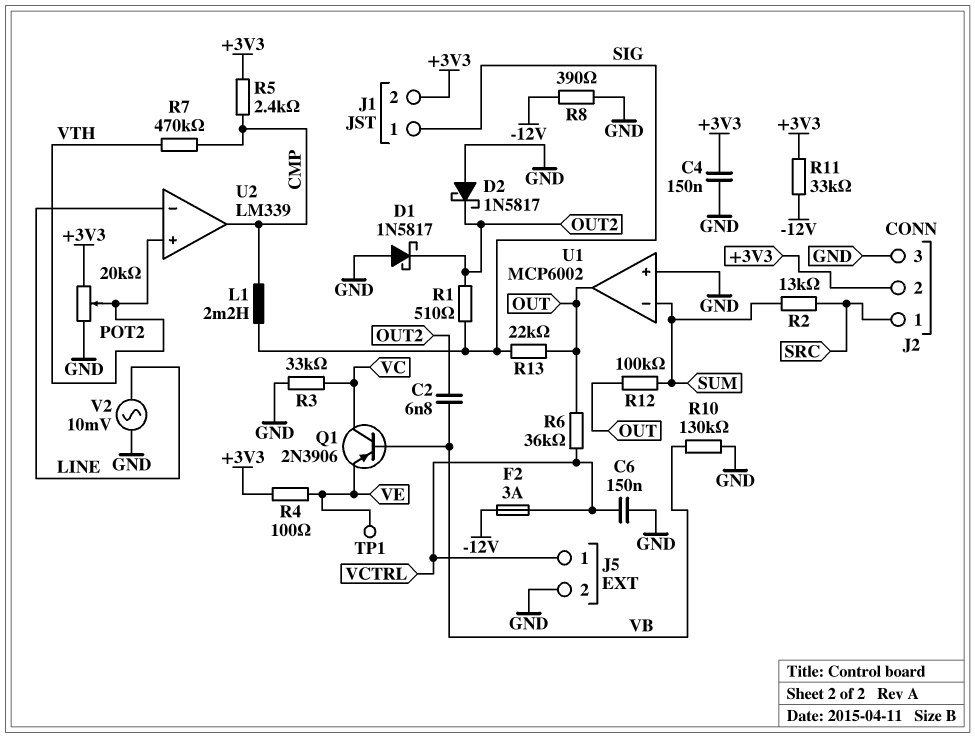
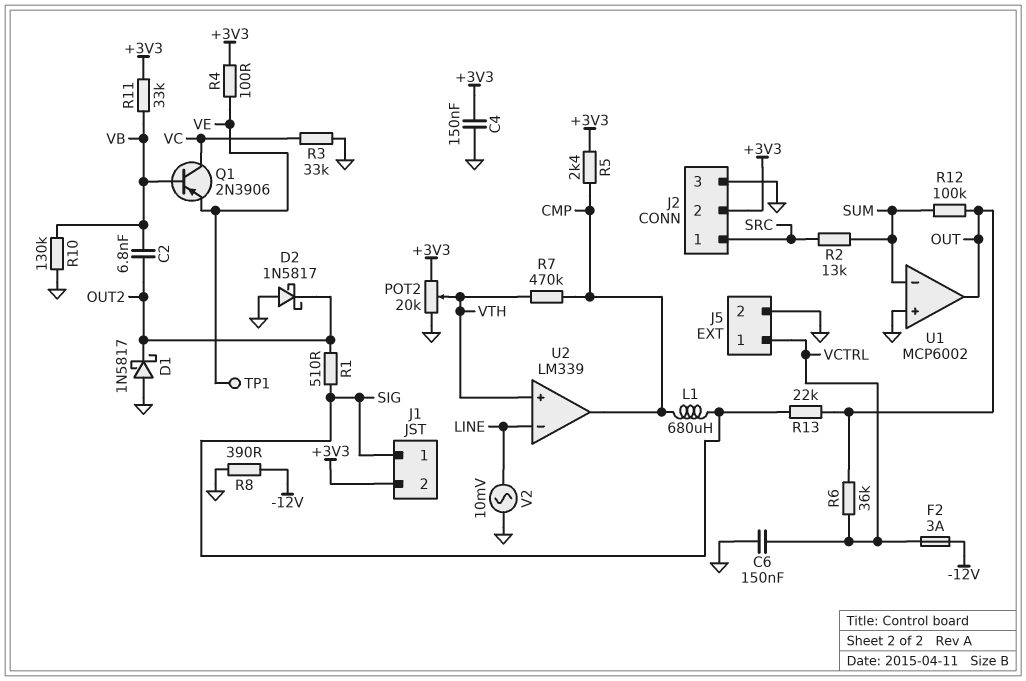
L1: 2.2mH (CMP, SIG) -> 680uH (CMP, SIG)
R11: 33k (+3V3, -12V) -> 33k (+3V3, VB)

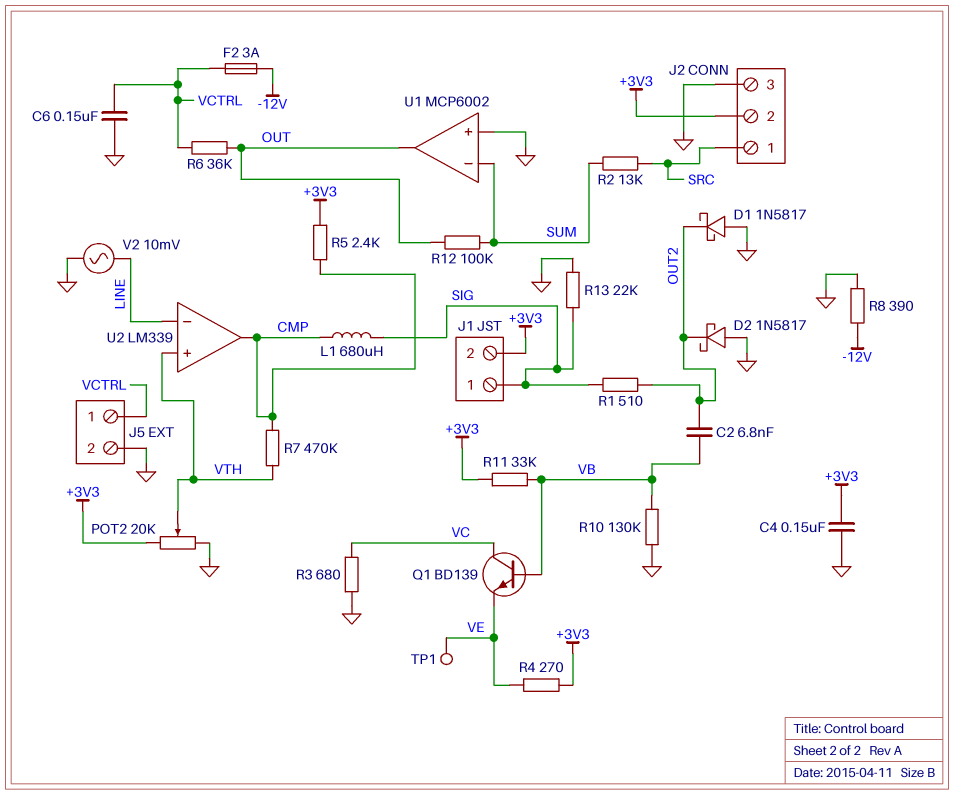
Q1: PNP 2N3906 (B VB, C VC, E VE) -> NPN BD139 (B VB, C VC, E VE)
R3: 33k (GND, VC) -> 680 (GND, VC)
R4: 100 (+3V3, VE) -> 270 (+3V3, VE)
R13: 22k (OUT, SIG) -> 22k (GND, SIG)

